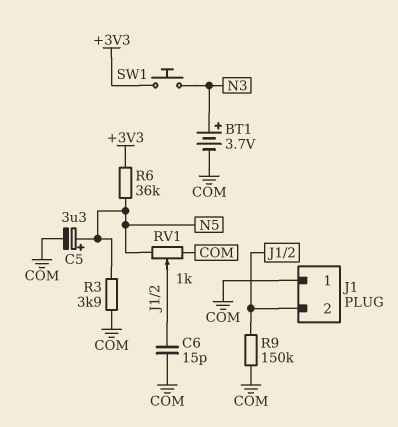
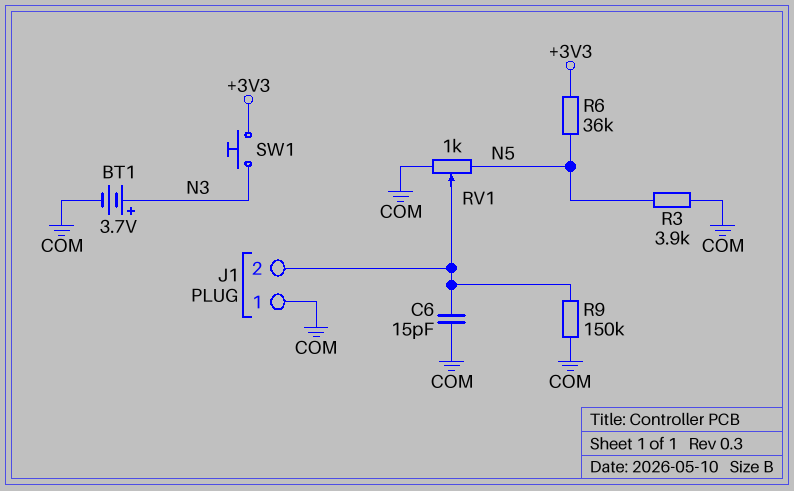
C5: 3.3uF (plus N5, minus COM) -> none

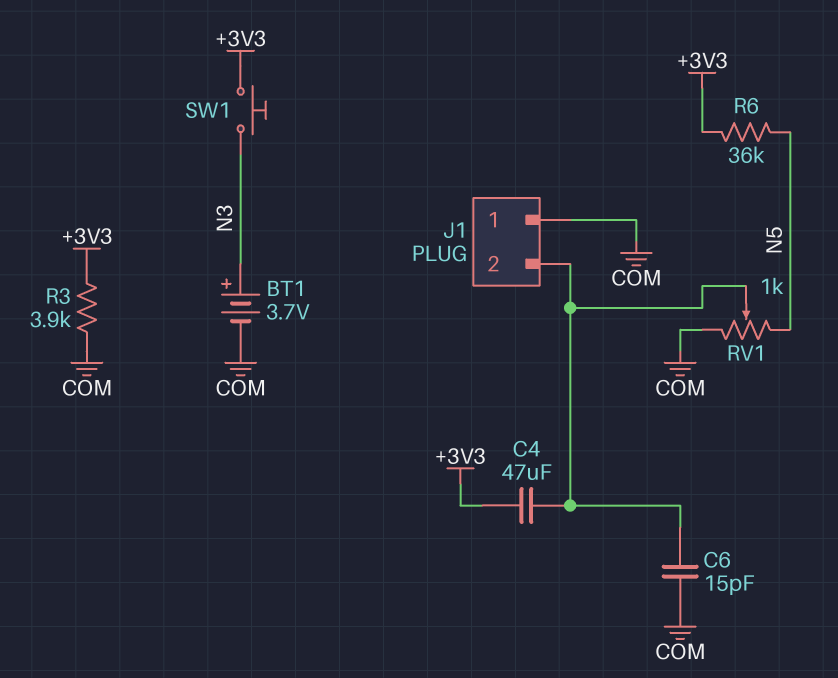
C4: none -> 47uF (+3V3, J1/2)
R3: 3.9k (COM, N5) -> 3.9k (+3V3, COM)
R9: 150k (COM, J1/2) -> none

